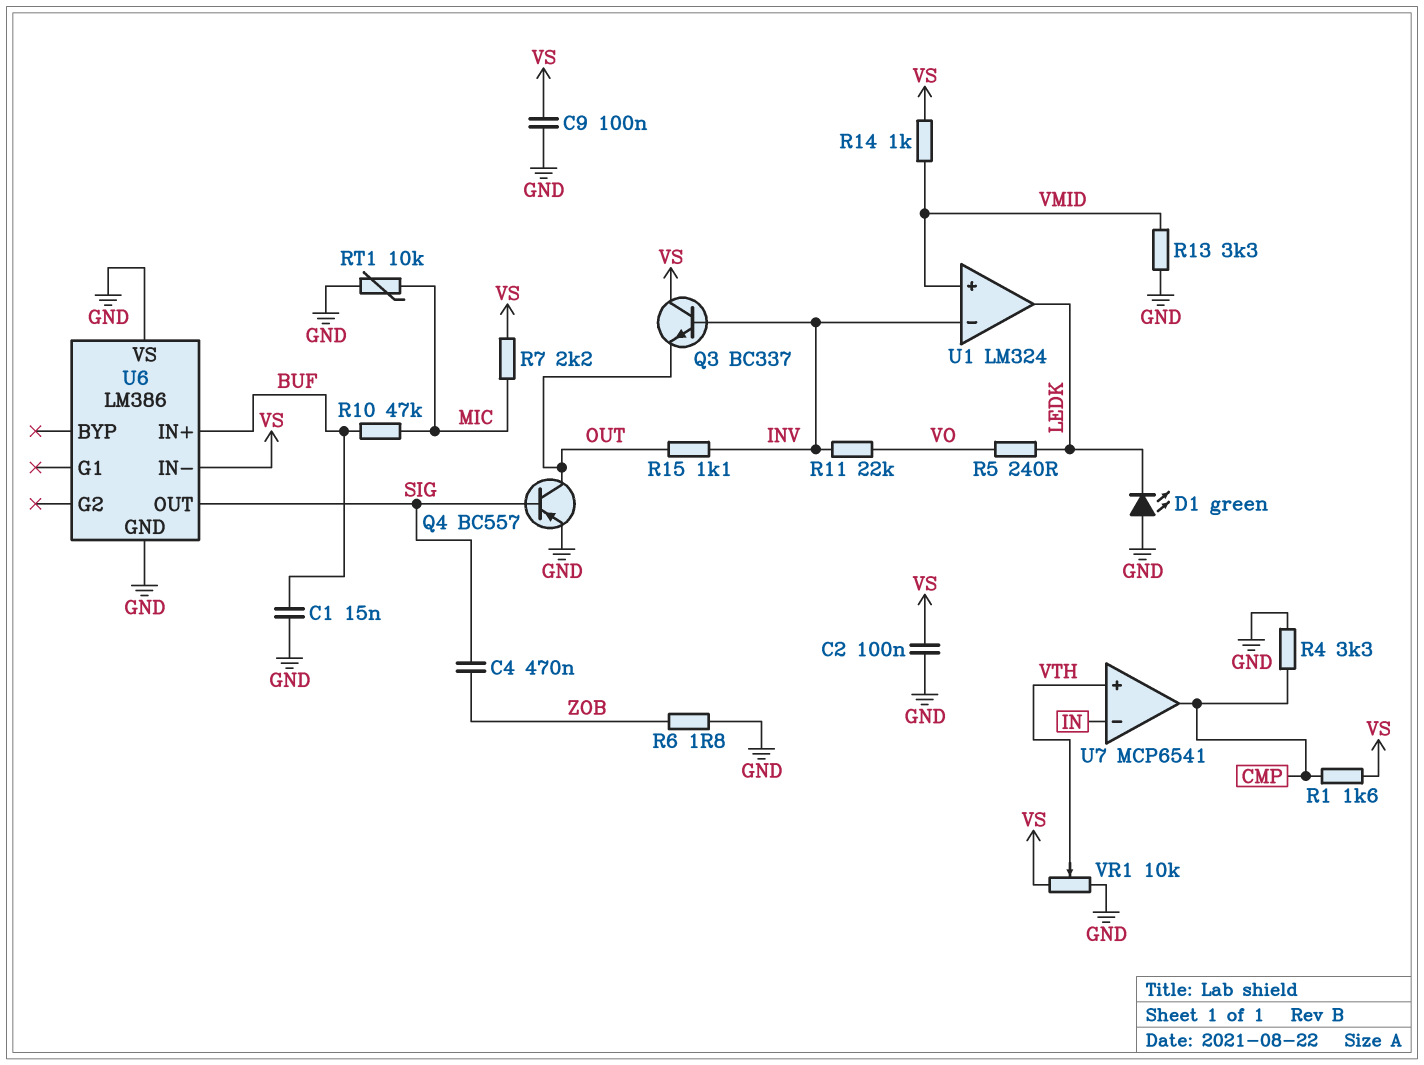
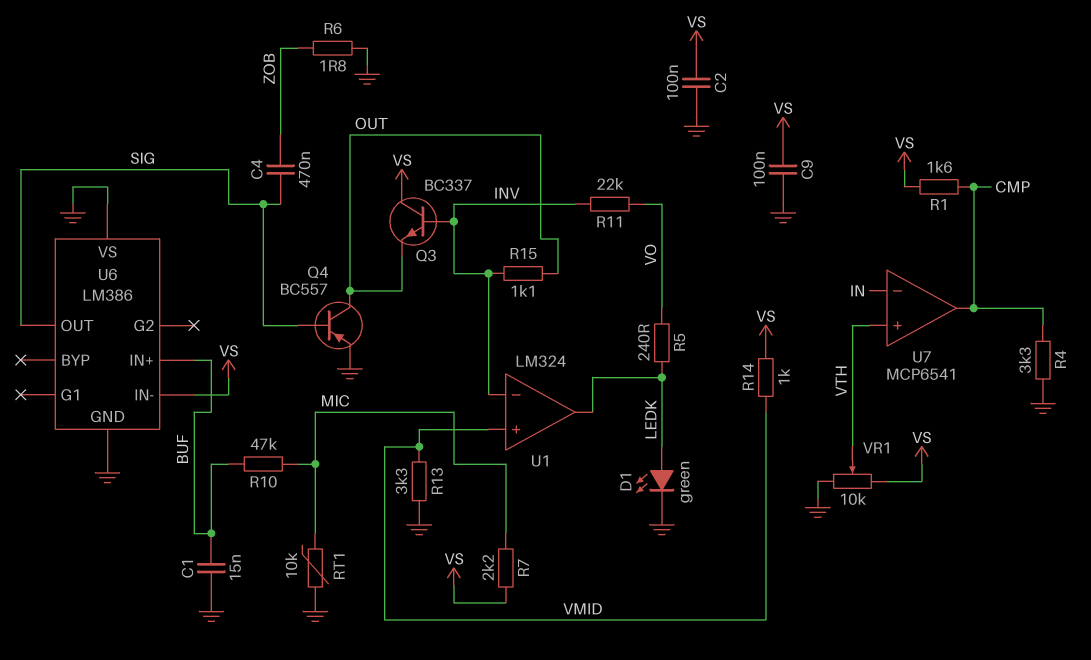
D1: LED green (A GND, K LEDK) -> LED green (A LEDK, K GND)

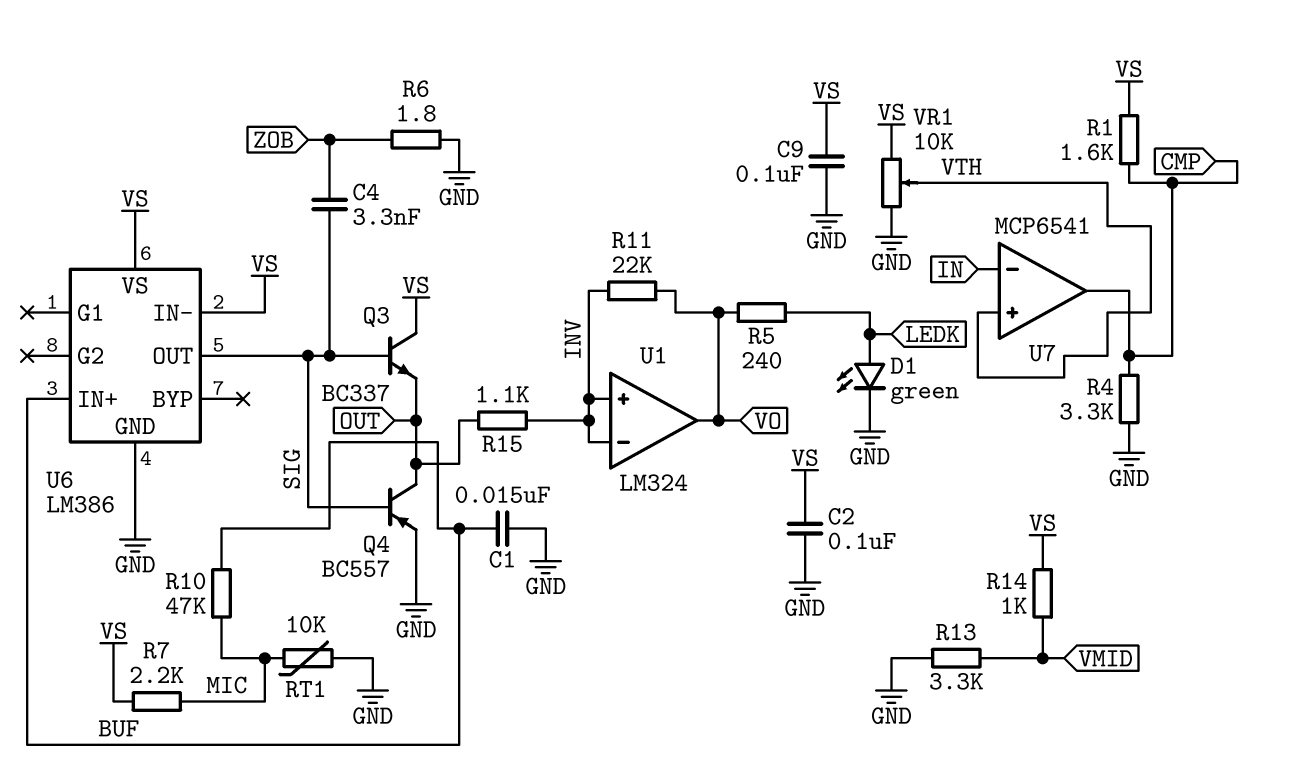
C4: 470nF (SIG, ZOB) -> 3.3nF (SIG, ZOB)
Q3: NPN BC337 (B INV, C VS, E OUT) -> NPN BC337 (B SIG, C VS, E OUT)
U1 pin in+: VMID -> INV
U1 pin out: LEDK -> VO
U6 pin VS: GND -> VS

